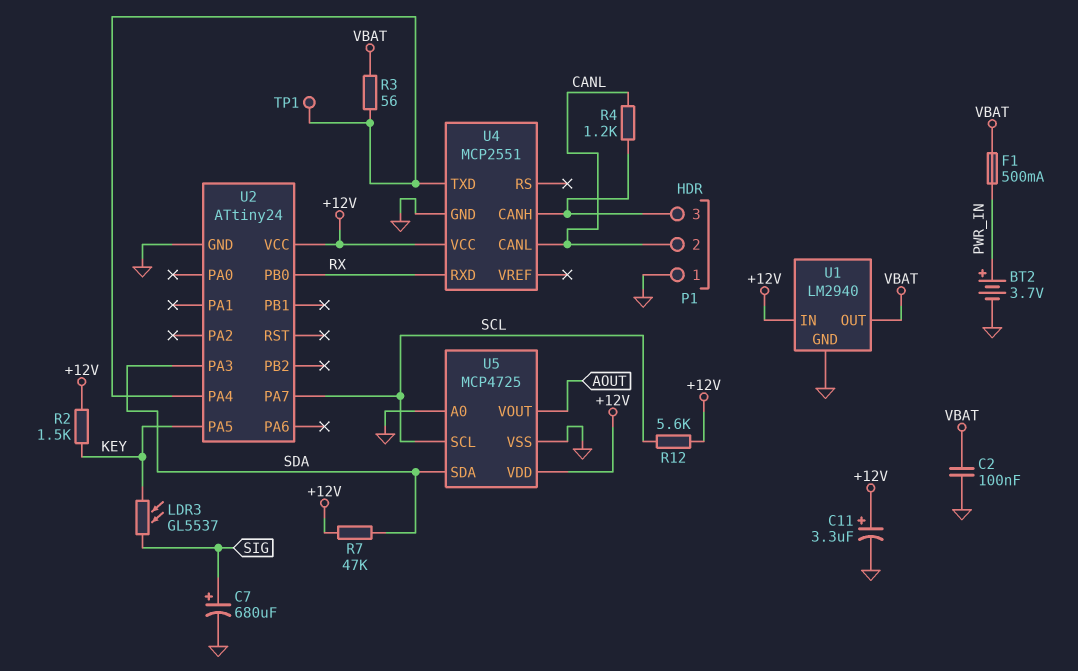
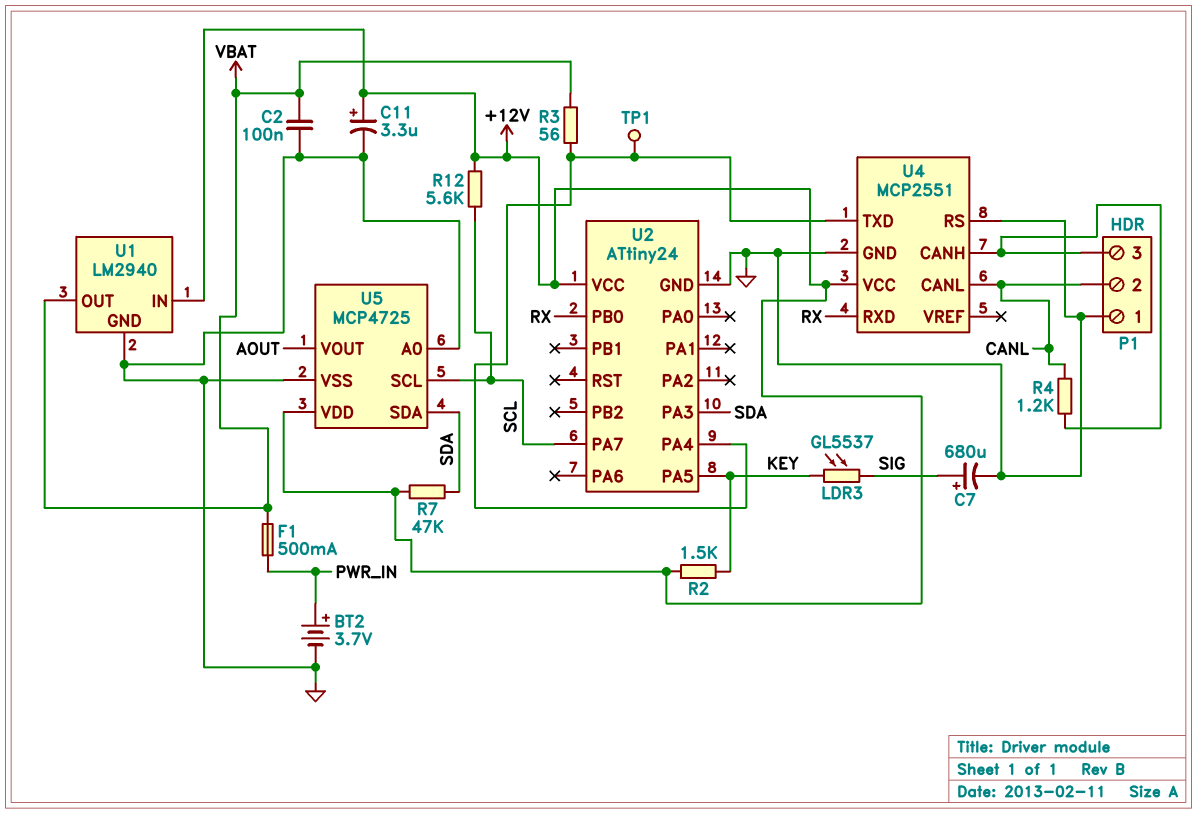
U4 pin RS: none -> GND

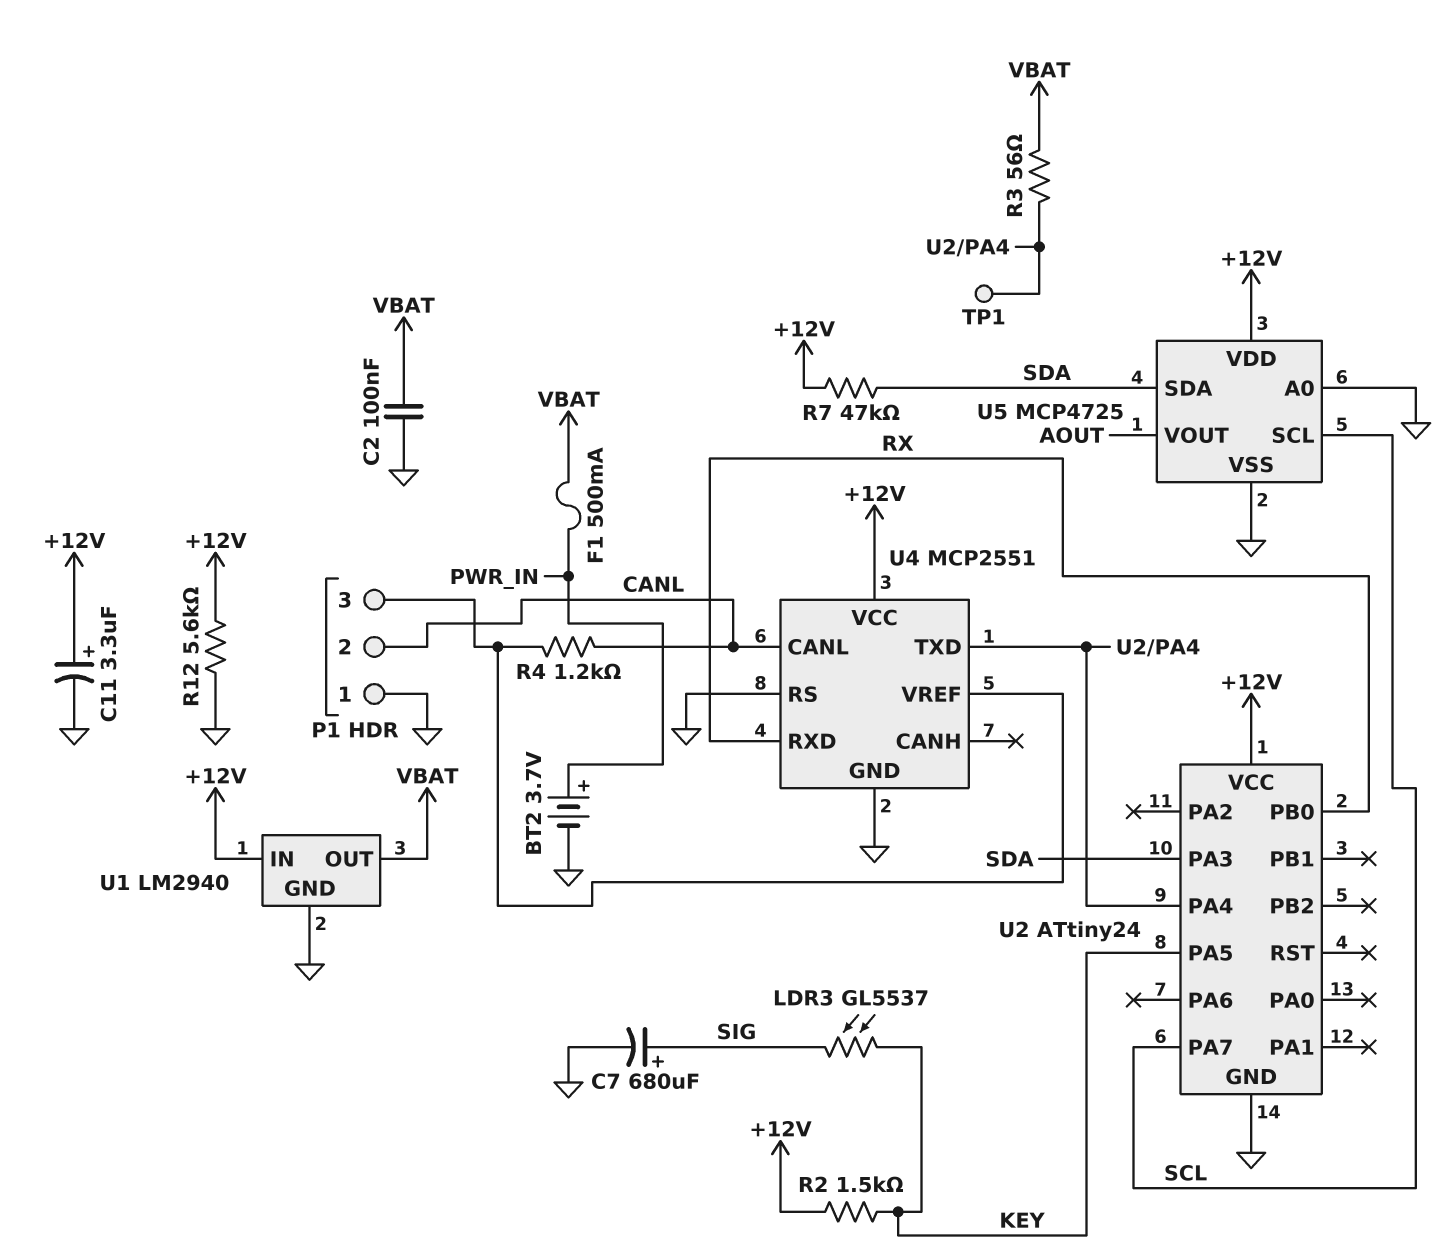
R12: 5.6k (+12V, SCL) -> 5.6k (+12V, GND)
U4 pin CANH: P1/3 -> none
U4 pin VREF: none -> P1/3

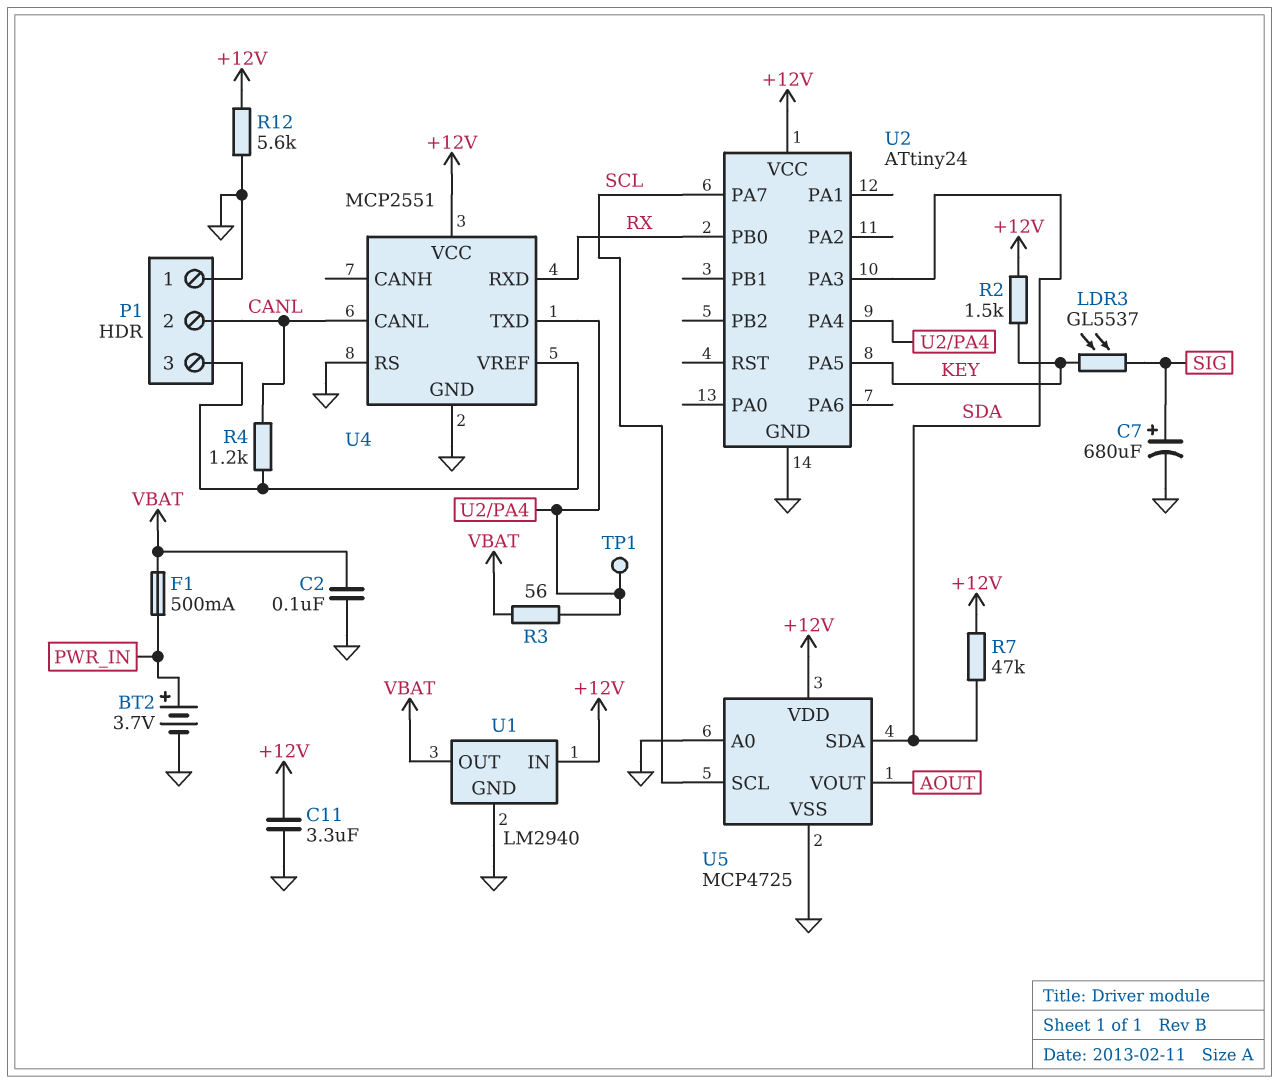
C11: 3.3uF (plus +12V, minus GND) -> 3.3uF (+12V, GND)

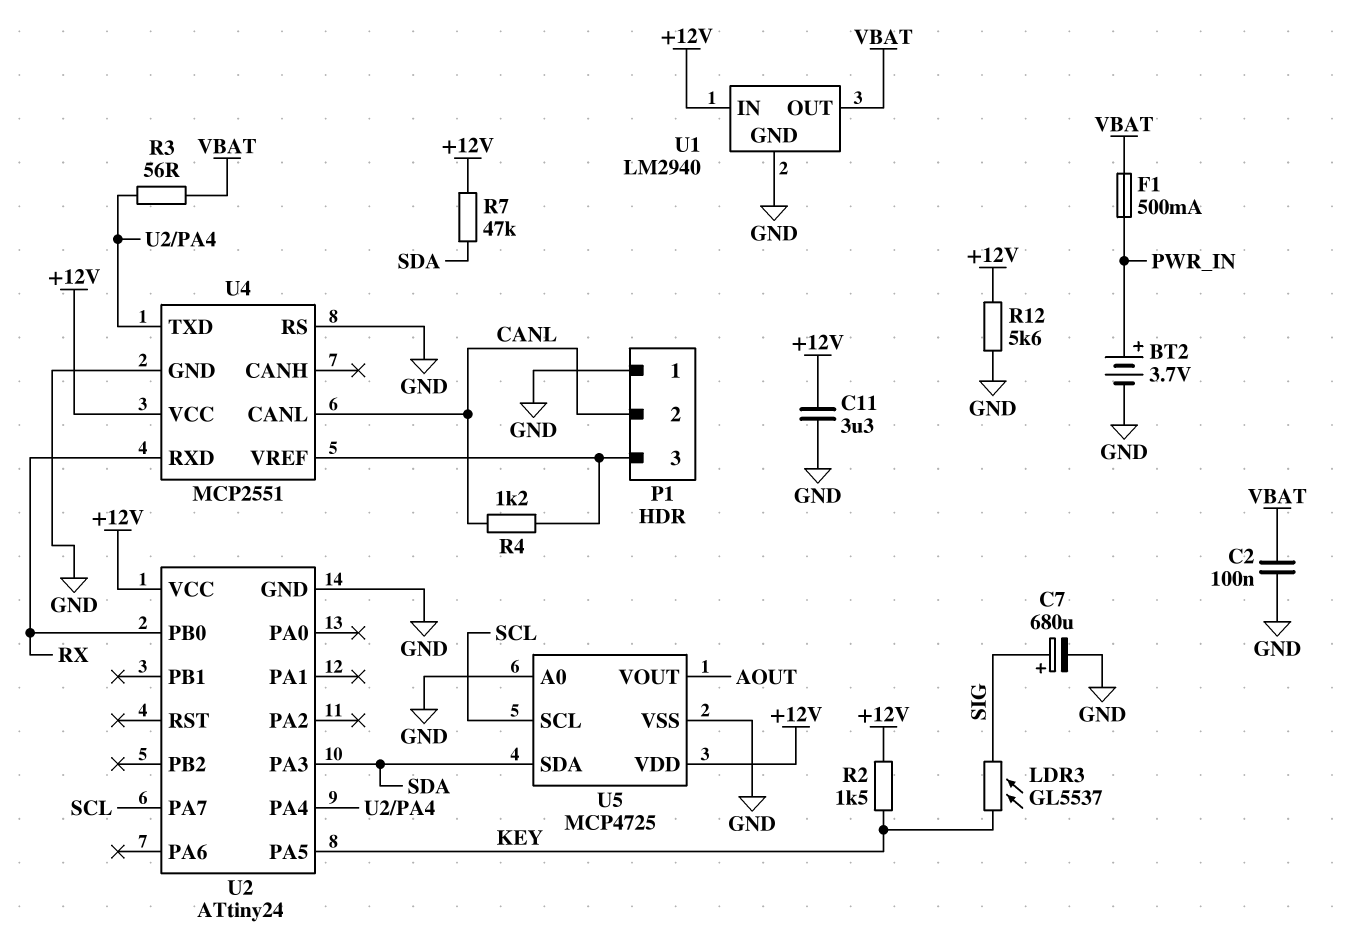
TP1: test point (U2/PA4) -> none

